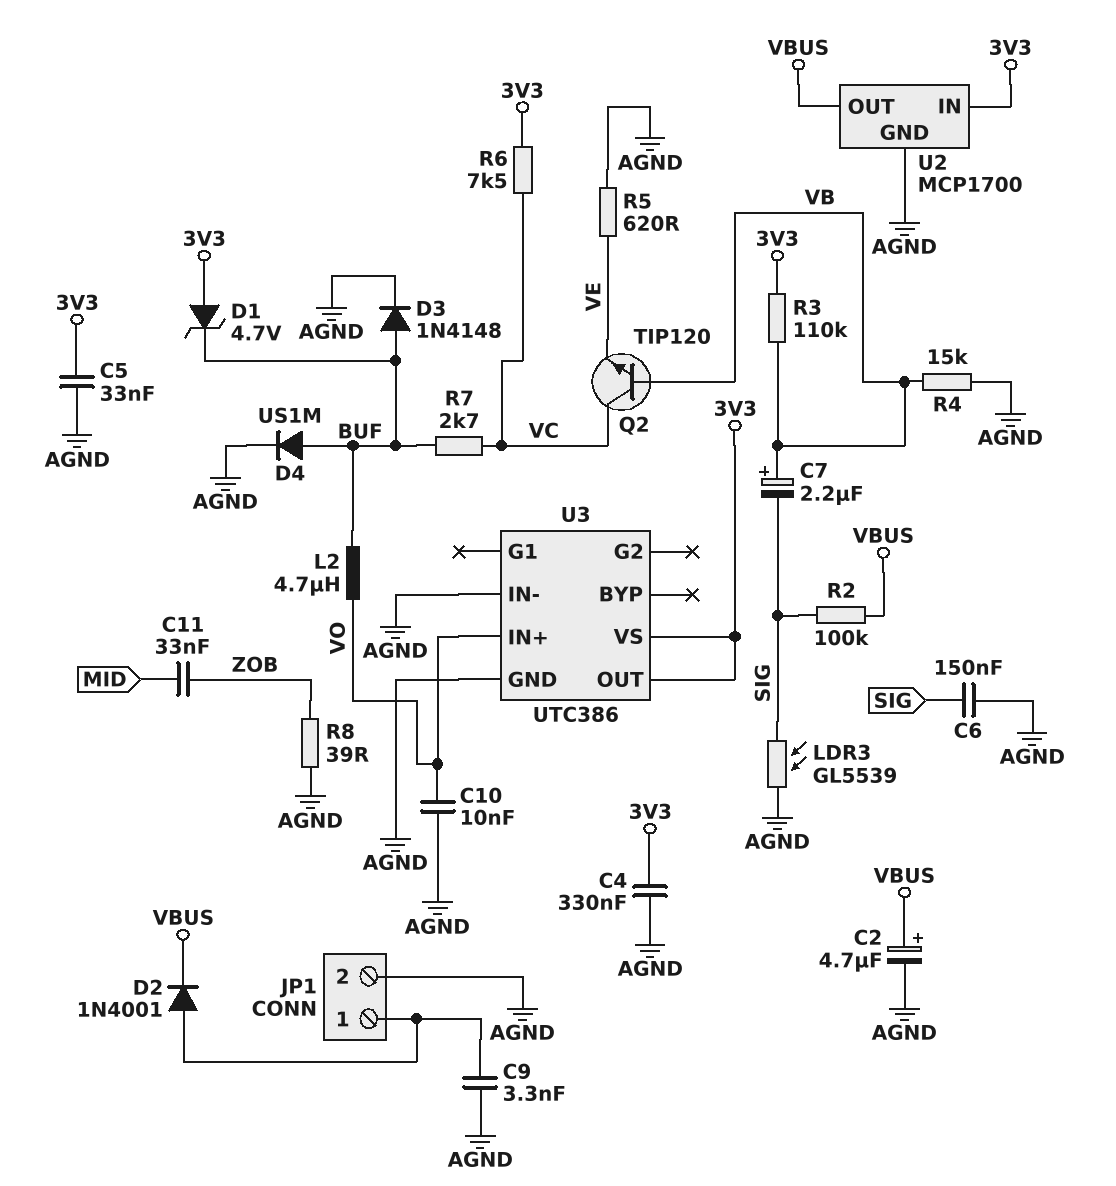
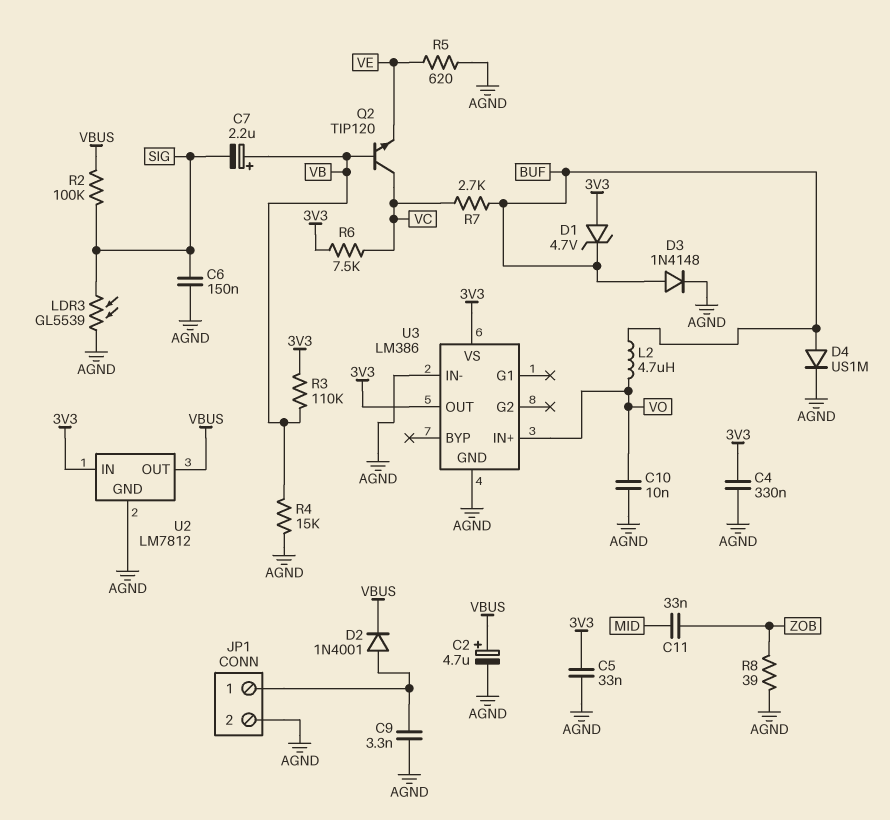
U2: MCP1700 -> LM7812
U3: UTC386 -> LM386

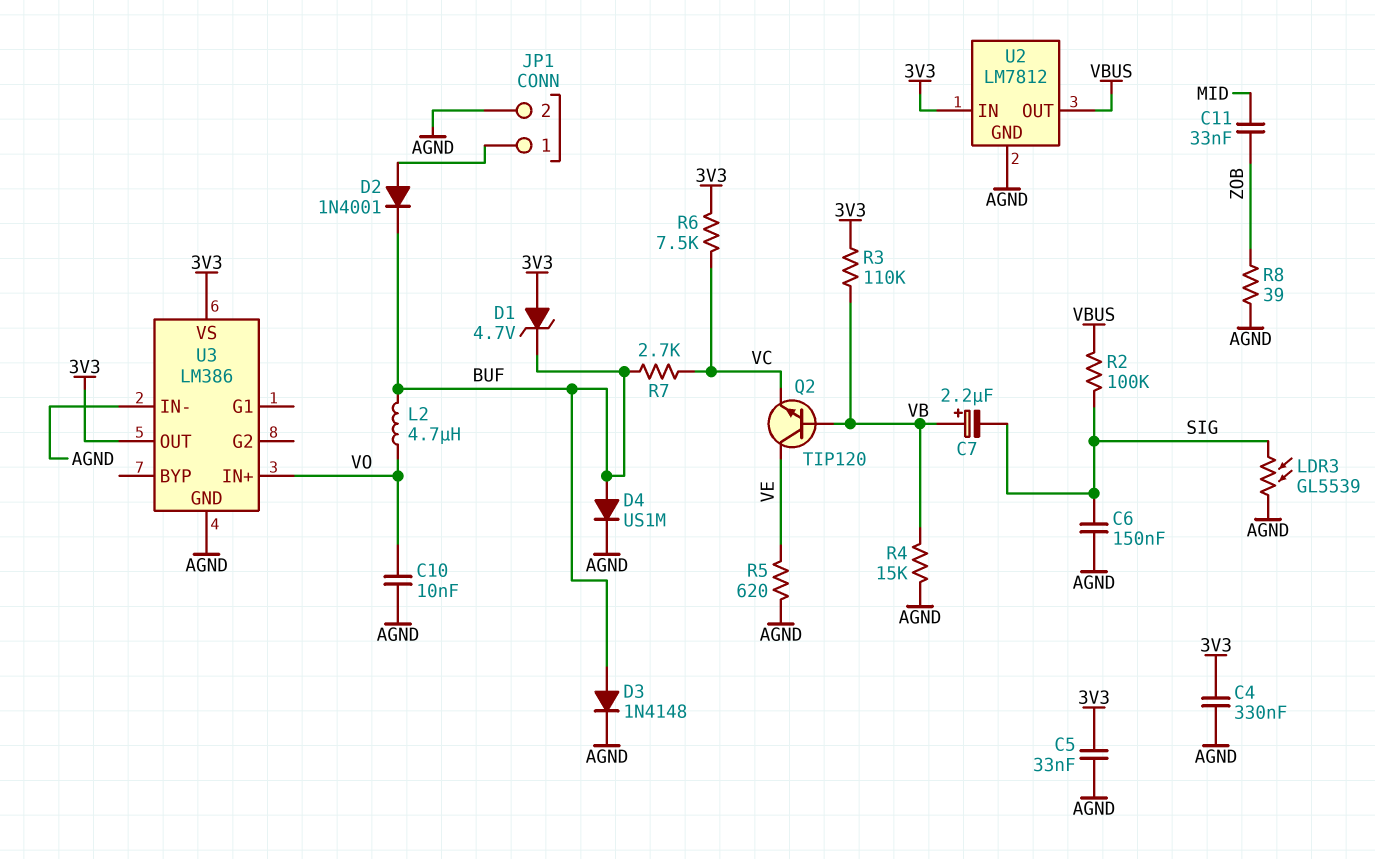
C2: 4.7uF (plus VBUS, minus AGND) -> none
C9: 3.3nF (AGND, JP1/1) -> none
D2: diode 1N4001 (A JP1/1, K VBUS) -> diode 1N4001 (A JP1/1, K BUF)
Q2: NPN TIP120 (B VB, C VC, E VE) -> NPN TIP120 (B VB, C VE, E VC)

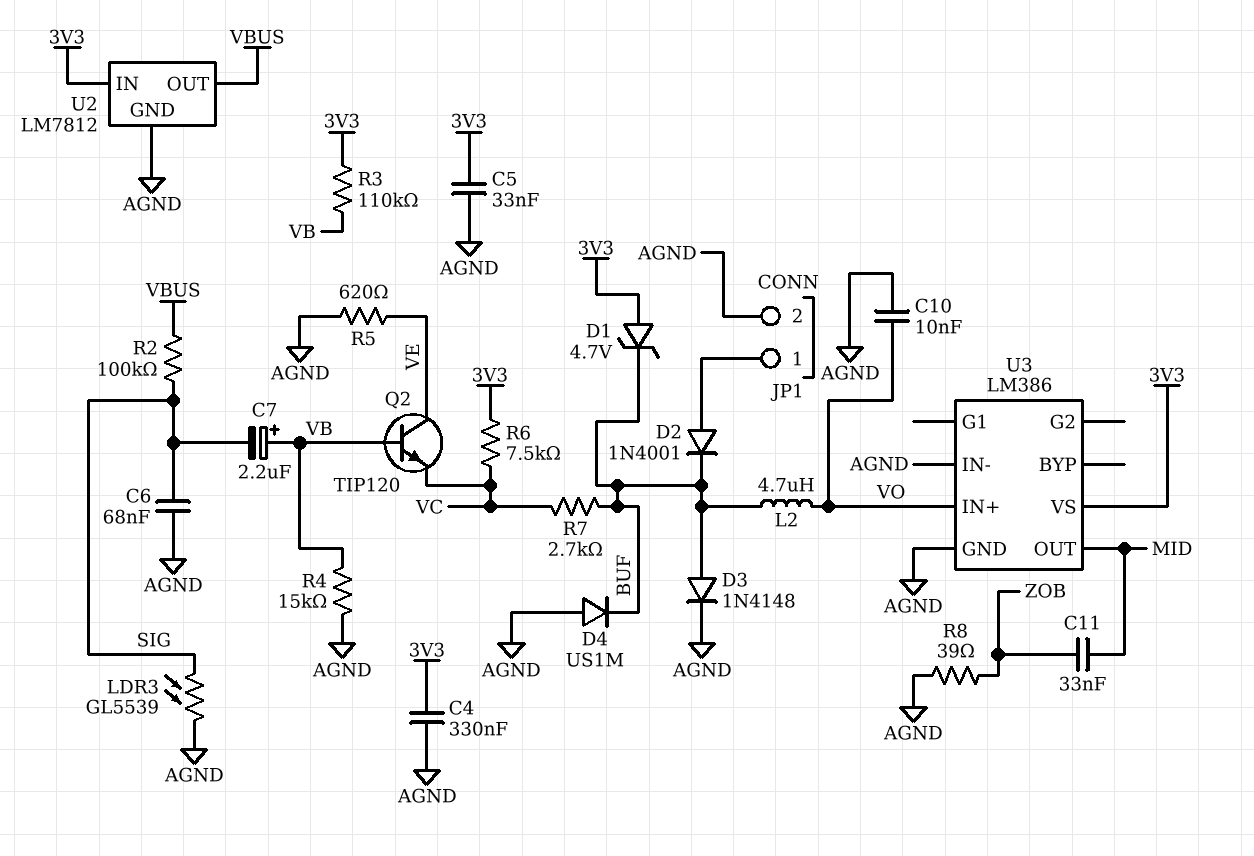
C6: 150nF (AGND, SIG) -> 68nF (AGND, SIG)
D4: diode US1M (A BUF, K AGND) -> diode US1M (A AGND, K BUF)
U3 pin OUT: 3V3 -> MID

